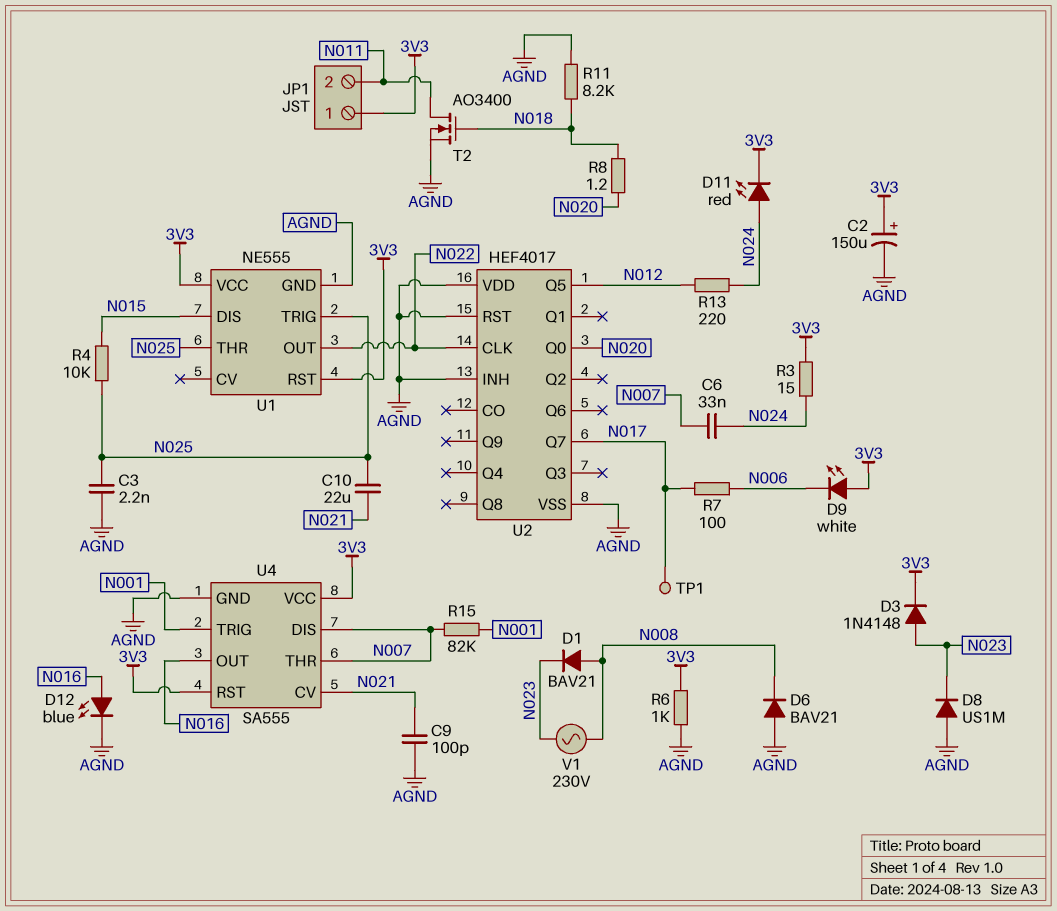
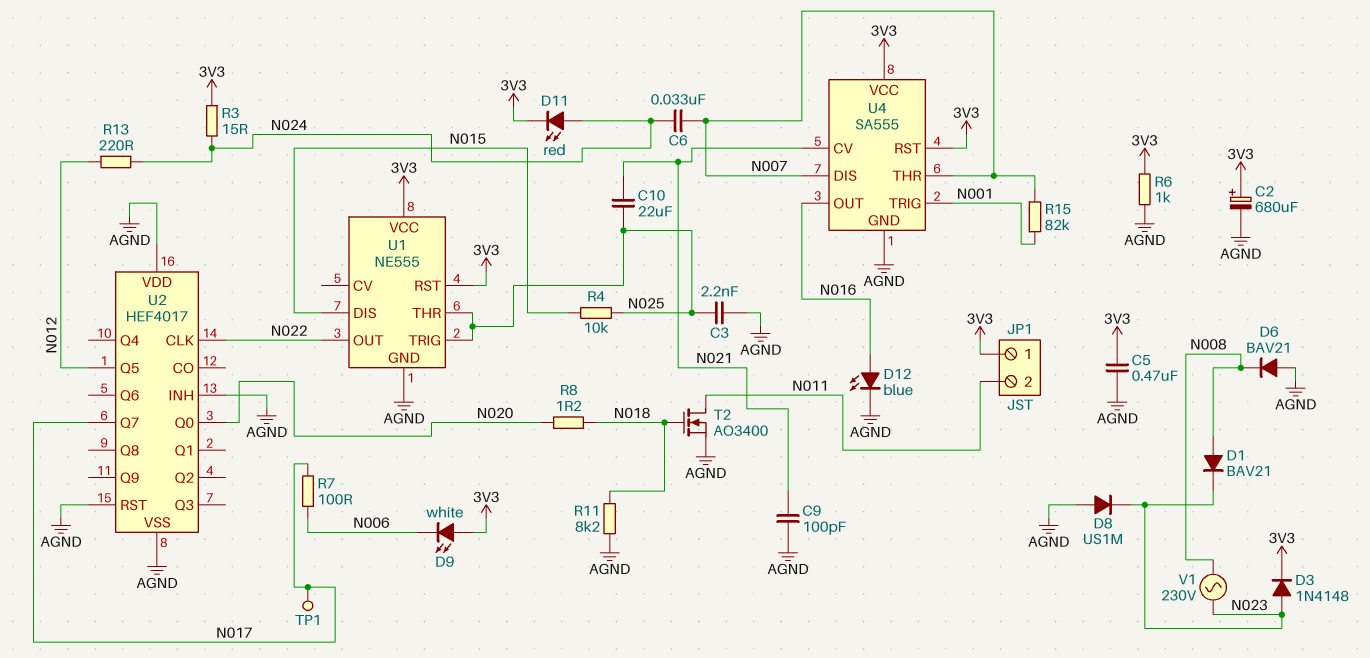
C2: 150uF (plus 3V3, minus AGND) -> 680uF (plus 3V3, minus AGND)
C5: none -> 470nF (3V3, AGND)

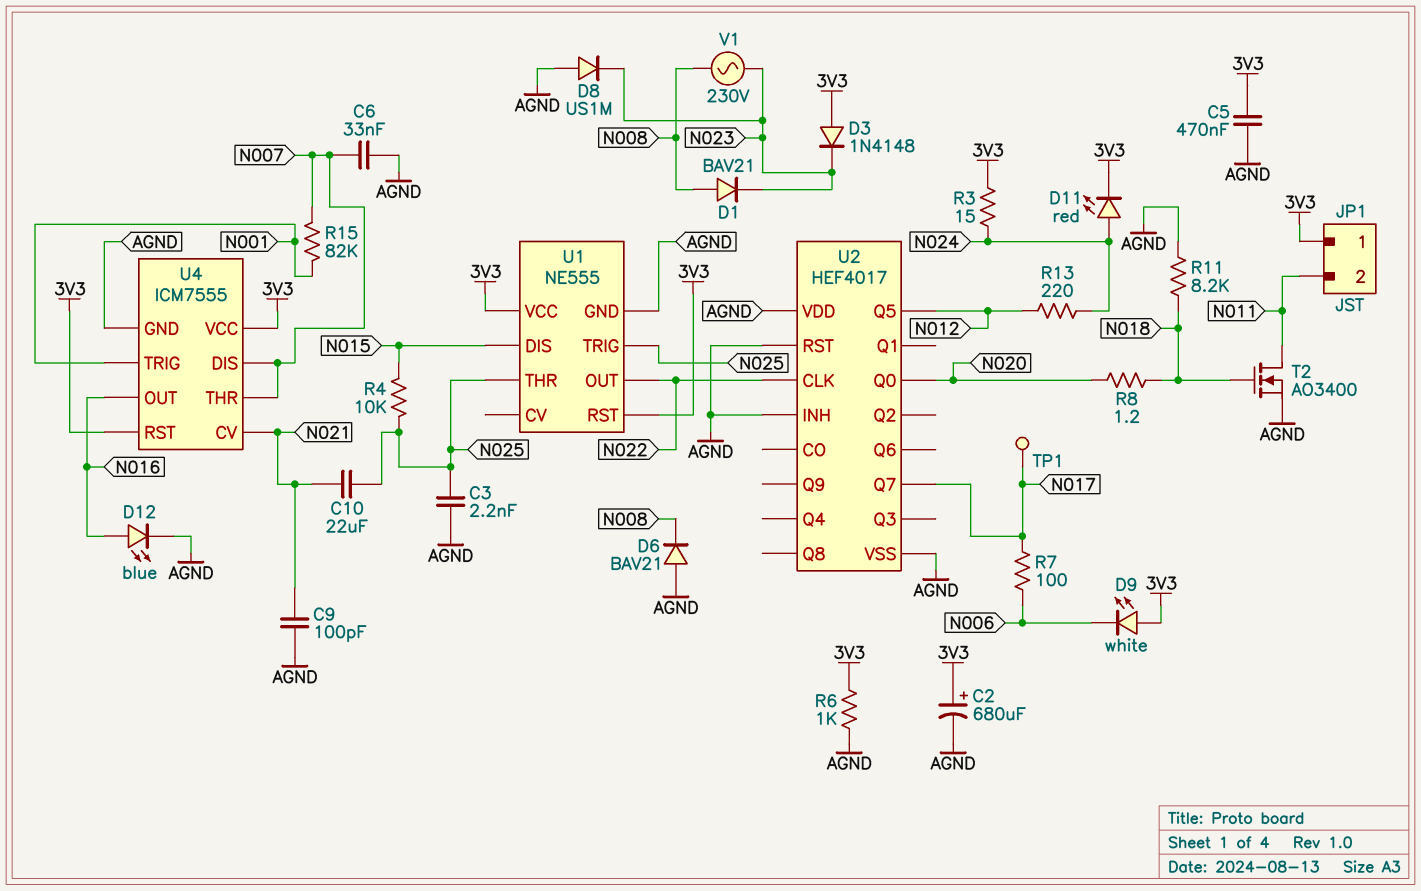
C6: 33nF (N007, N024) -> 33nF (AGND, N007)
D3: diode 1N4148 (A N023, K 3V3) -> diode 1N4148 (A 3V3, K N023)
U4: SA555 -> ICM7555

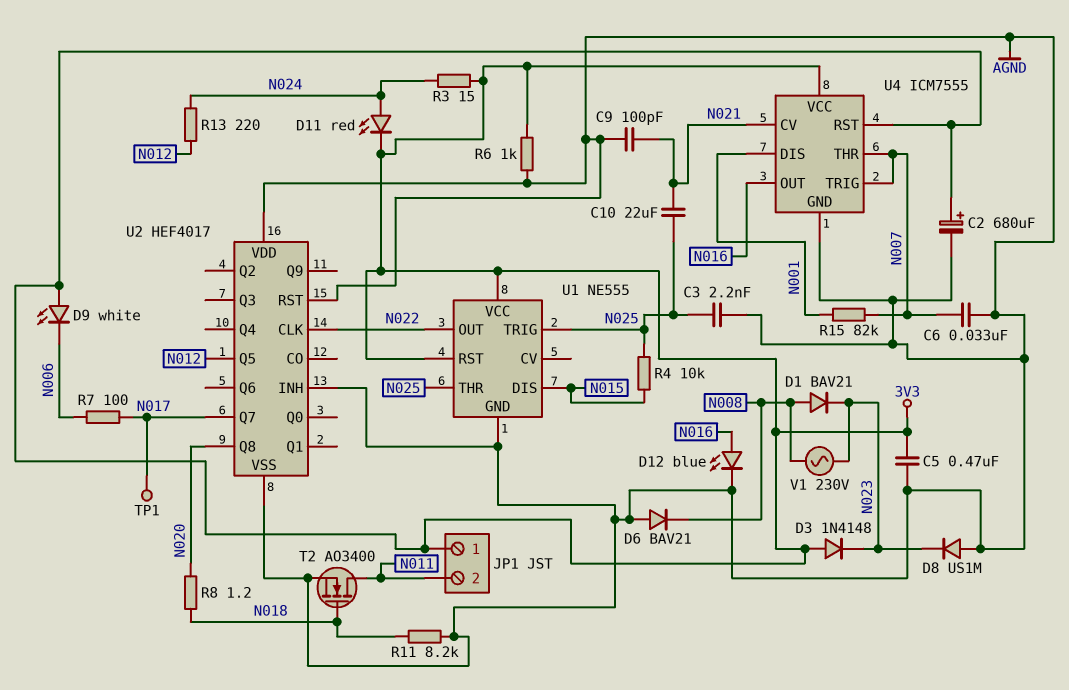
U2 pin Q0: N020 -> none
U2 pin Q8: none -> N020
U4 pin DIS: N007 -> N001
U4 pin TRIG: N001 -> N007

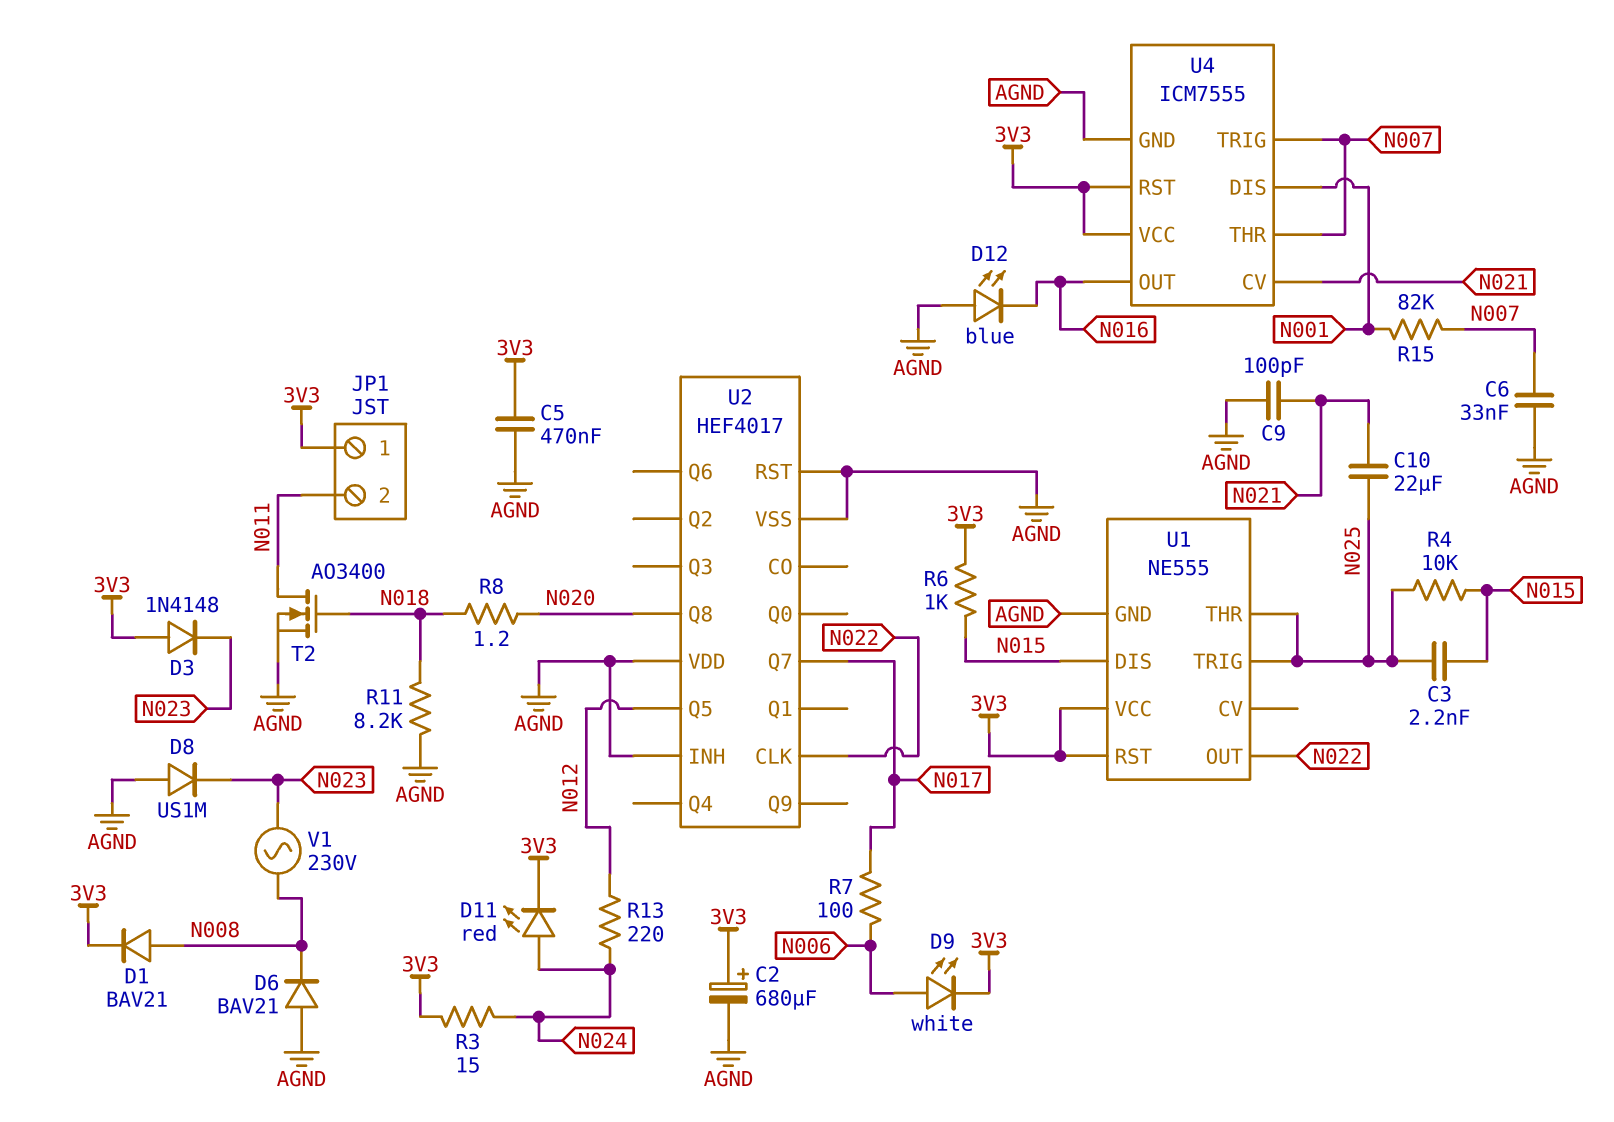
C3: 2.2nF (AGND, N025) -> 2.2nF (N015, N025)
D1: diode BAV21 (A N008, K N023) -> diode BAV21 (A N008, K 3V3)
D9: LED white (A 3V3, K N006) -> LED white (A N006, K 3V3)
D12: LED blue (A N016, K AGND) -> LED blue (A AGND, K N016)
R6: 1k (3V3, AGND) -> 1k (3V3, N015)
TP1: test point (N017) -> none

